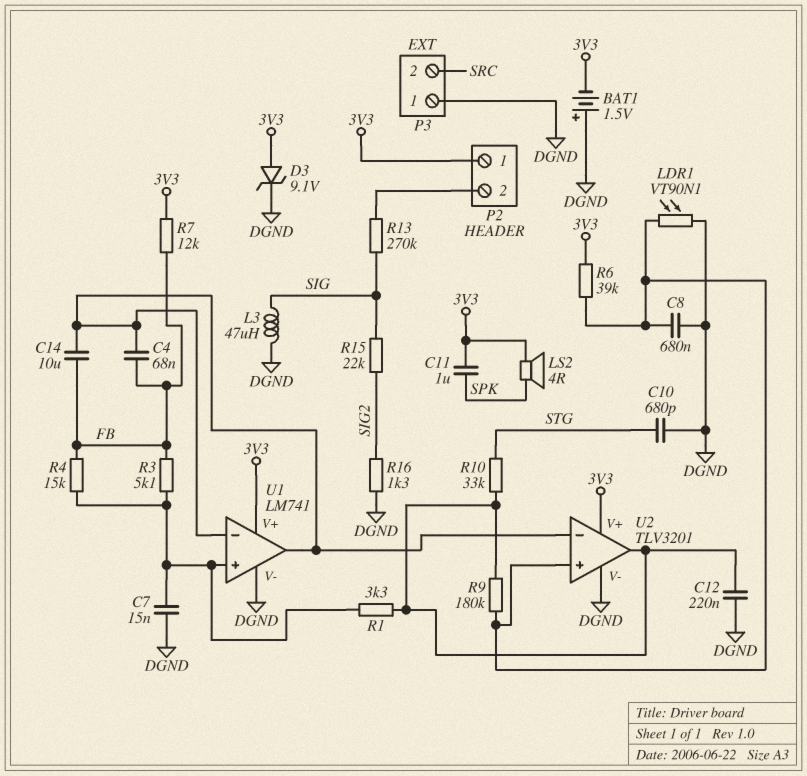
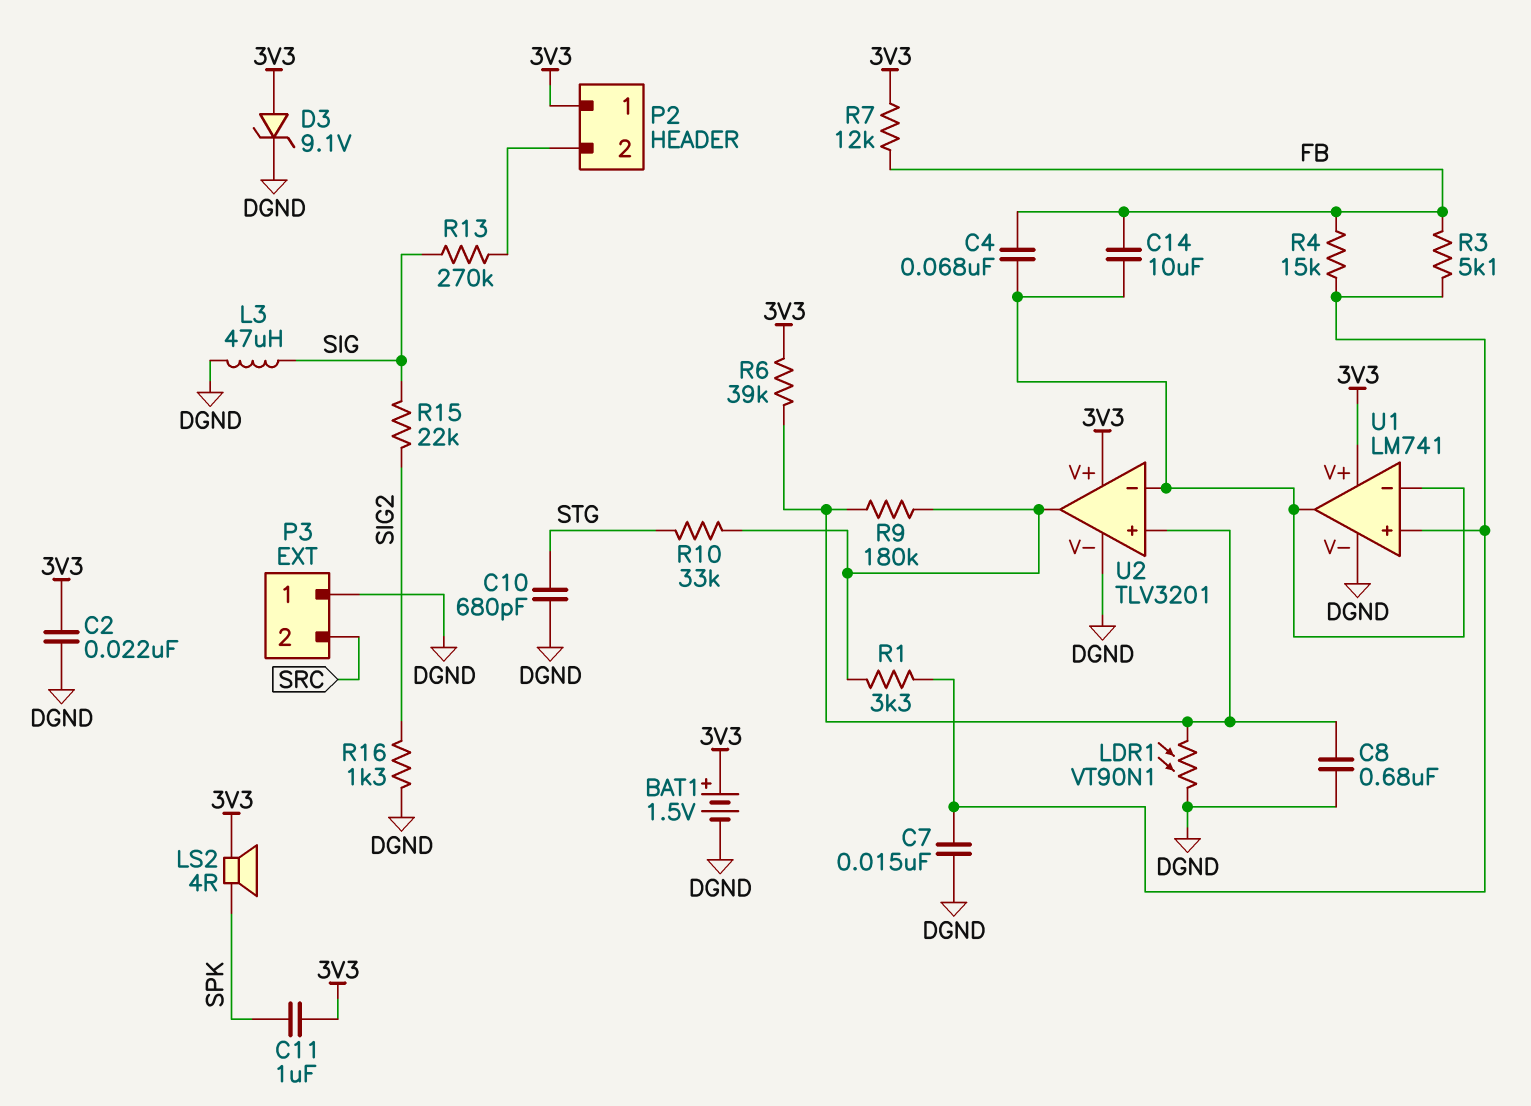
BAT1: 1.5V (plus DGND, minus 3V3) -> 1.5V (plus 3V3, minus DGND)
C2: none -> 22nF (3V3, DGND)
C12: 220nF (DGND, U2/out) -> none

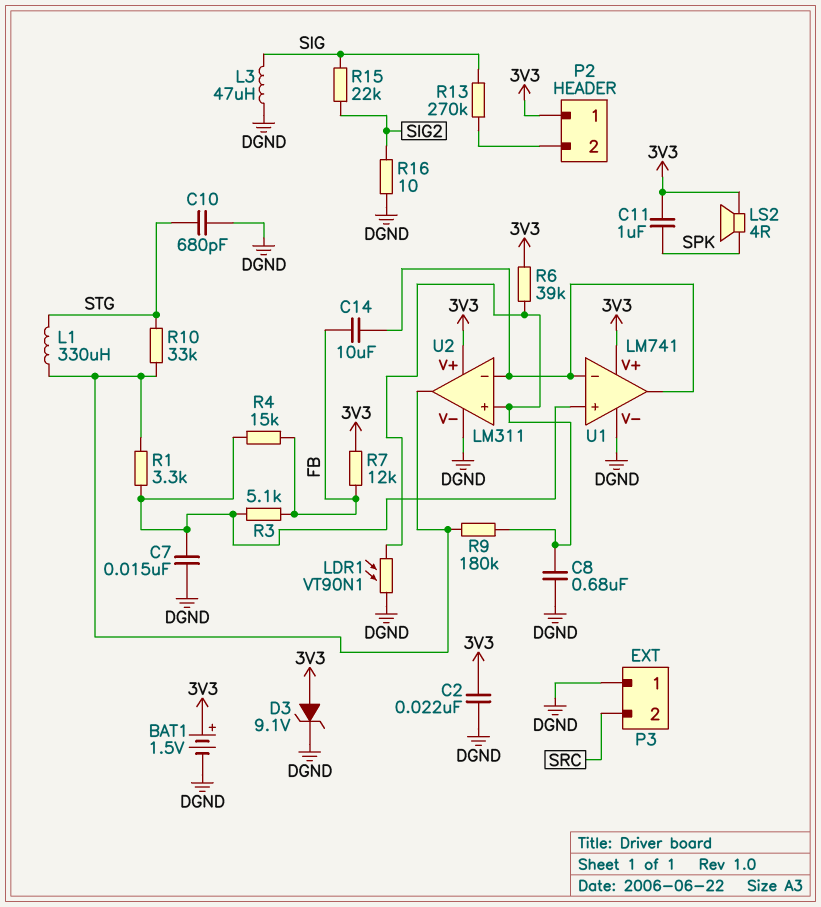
C4: 68nF (FB, U1/in-) -> none
L1: none -> 330uH (STG, U2/out)
R16: 1.3k (DGND, SIG2) -> 10 (DGND, SIG2)
U2: TLV3201 -> LM311

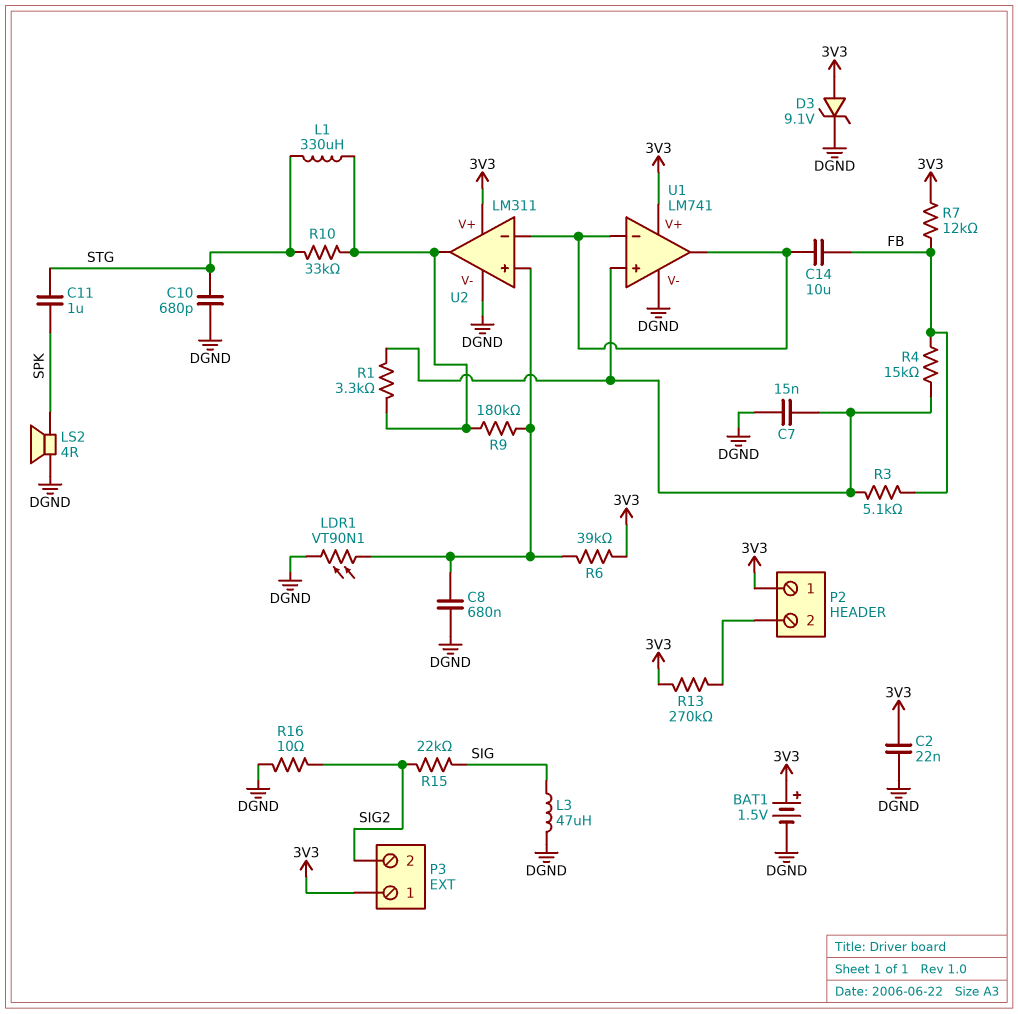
C11: 1uF (3V3, SPK) -> 1uF (SPK, STG)
LS2: speaker 4R (3V3, SPK) -> speaker 4R (DGND, SPK)
P3 pin 1: DGND -> 3V3
P3 pin 2: SRC -> SIG2
R13: 270k (P2/2, SIG) -> 270k (3V3, P2/2)

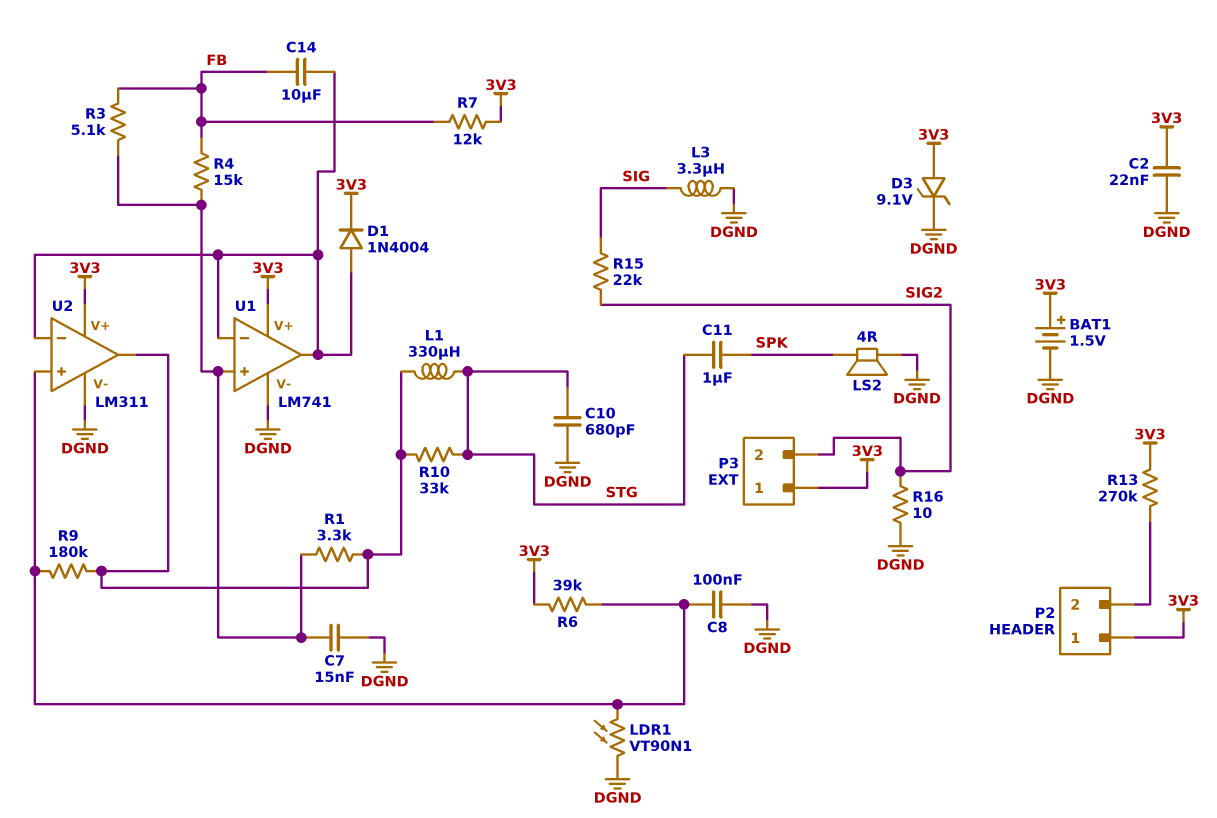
C8: 680nF (DGND, U2/in+) -> 100nF (DGND, U2/in+)
D1: none -> diode 1N4004 (A U1/in-, K 3V3)
L3: 47uH (DGND, SIG) -> 3.3uH (DGND, SIG)

